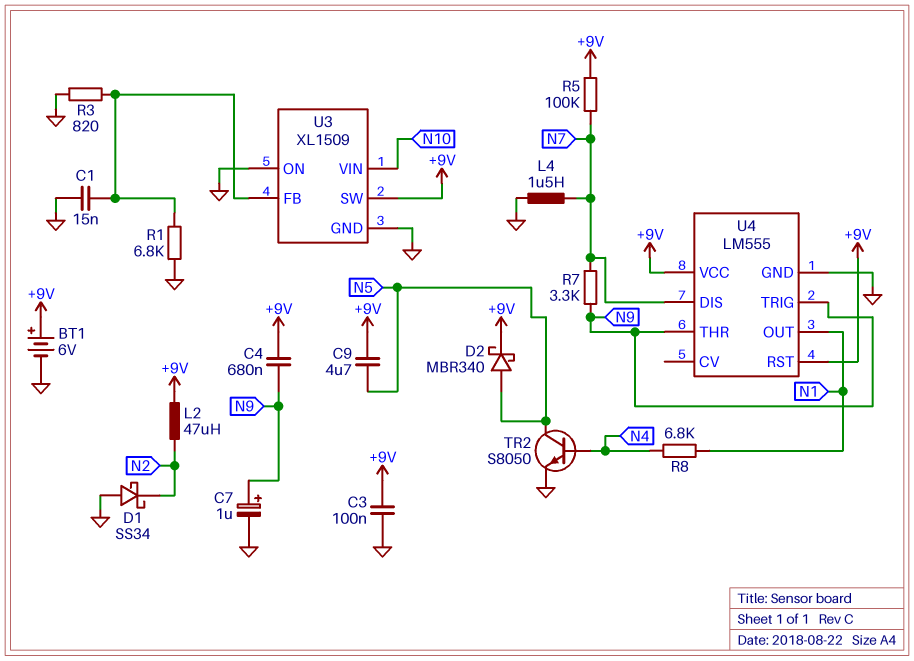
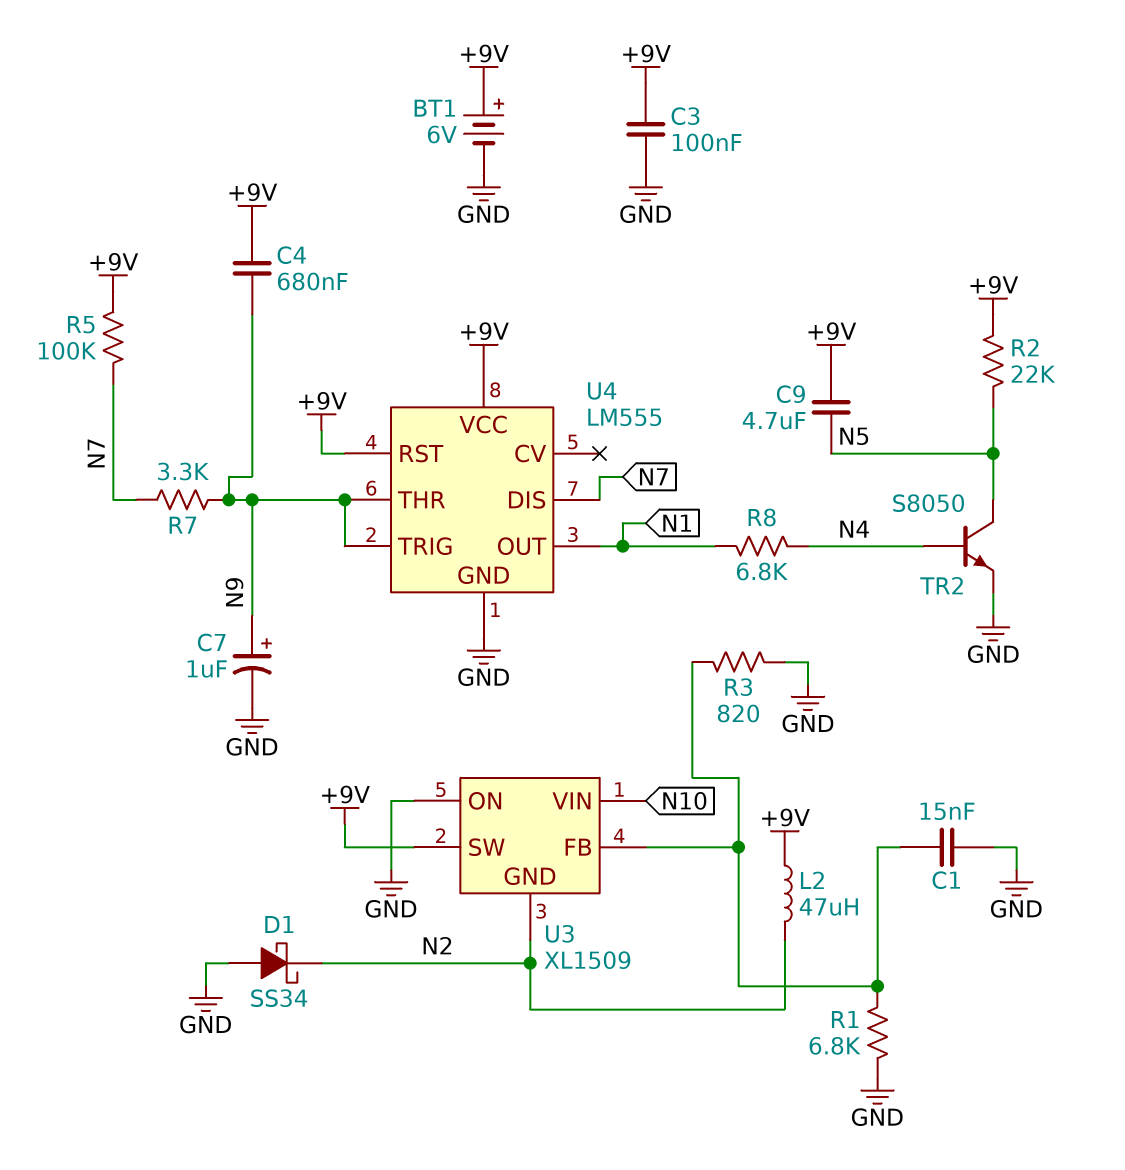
D2: schottky MBR340 (A N5, K +9V) -> none
L4: 1.5uH (GND, N7) -> none
R2: none -> 22k (+9V, N5)
U3 pin GND: GND -> N2

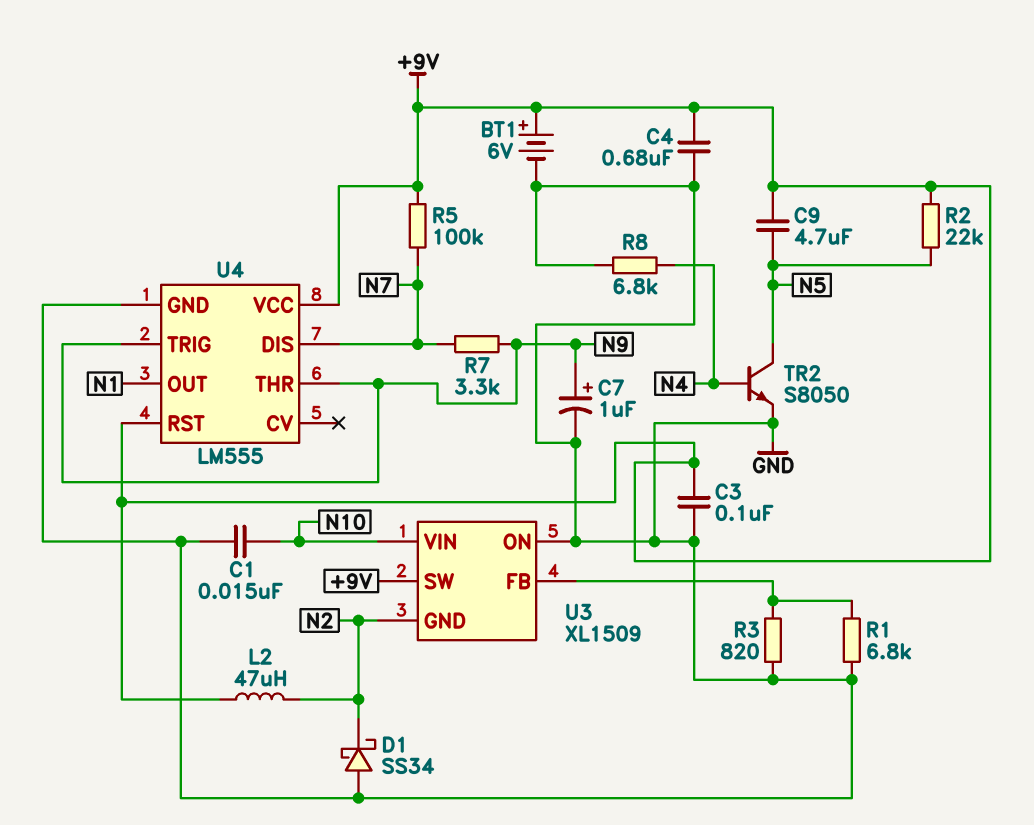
C1: 15nF (GND, U3/FB) -> 15nF (GND, N10)
C4: 680nF (+9V, N9) -> 680nF (+9V, GND)
R8: 6.8k (N1, N4) -> 6.8k (GND, N4)

